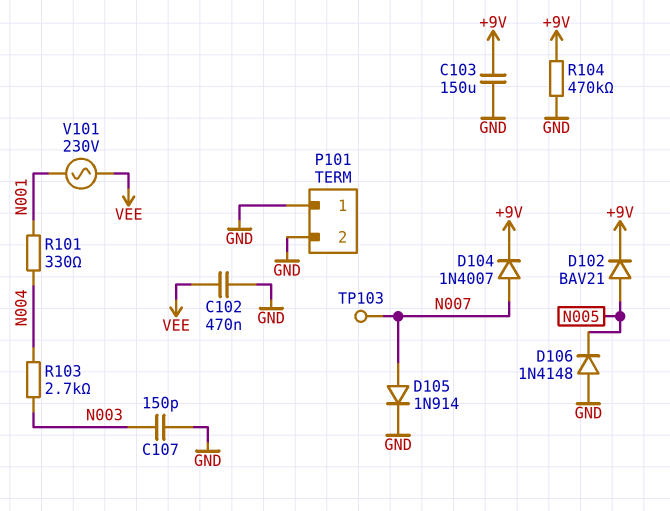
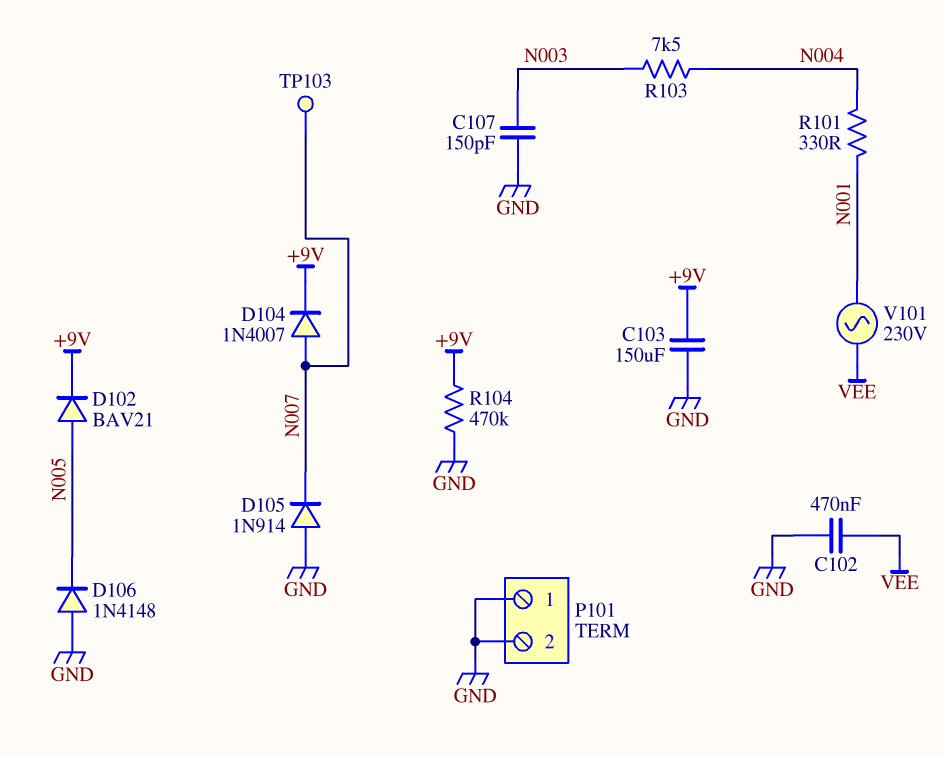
D105: diode 1N914 (A N007, K GND) -> diode 1N914 (A GND, K N007)
R103: 2.7k (N003, N004) -> 7.5k (N003, N004)

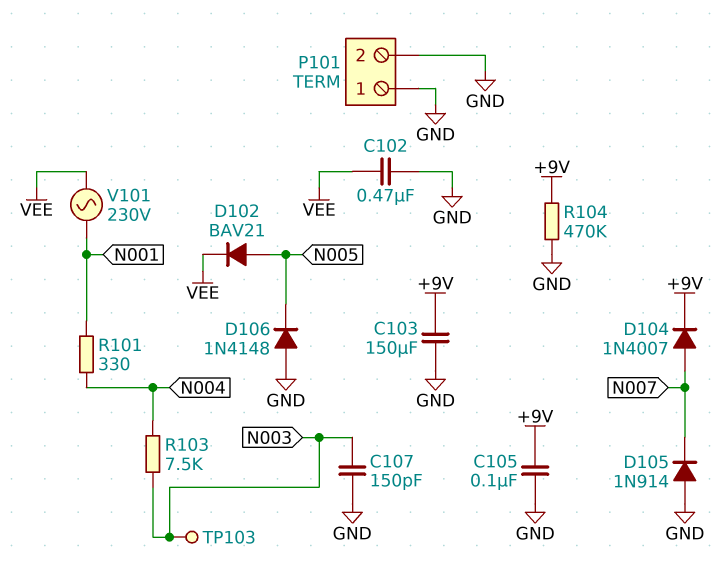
C105: none -> 100nF (+9V, GND)
D102: diode BAV21 (A N005, K +9V) -> diode BAV21 (A N005, K VEE)
TP103: test point (N007) -> test point (N003)

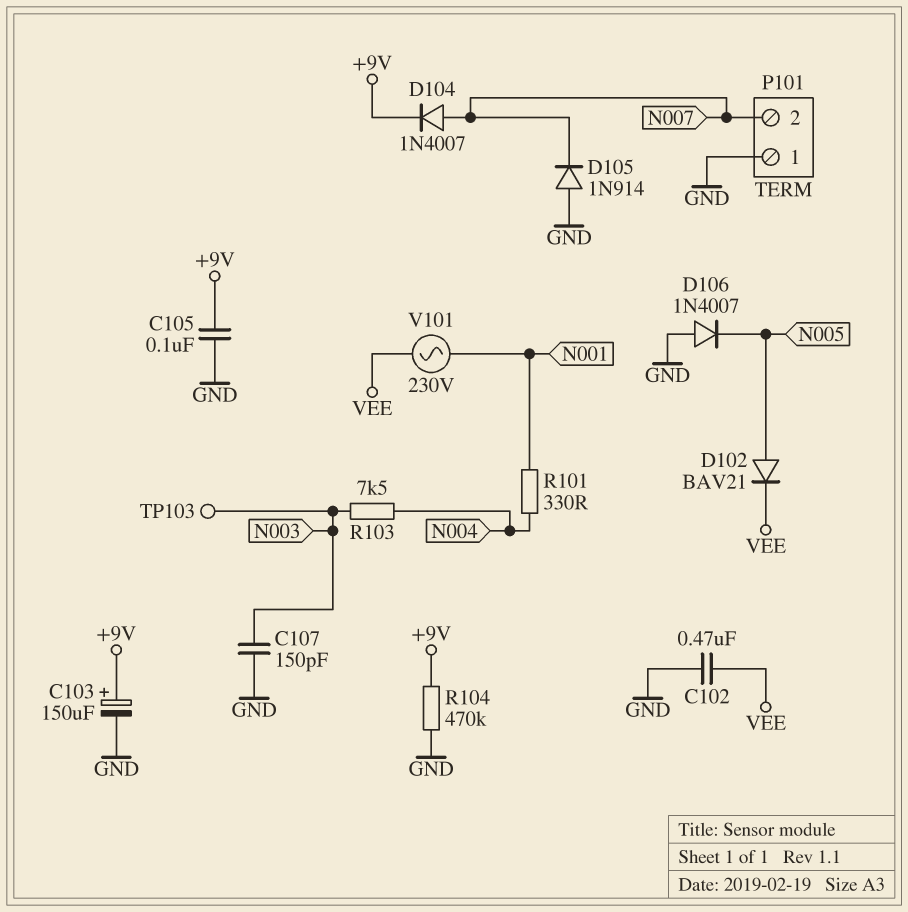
C103: 150uF (+9V, GND) -> 150uF (plus +9V, minus GND)
D106: diode 1N4148 (A GND, K N005) -> diode 1N4007 (A GND, K N005)
P101 pin 2: GND -> N007

